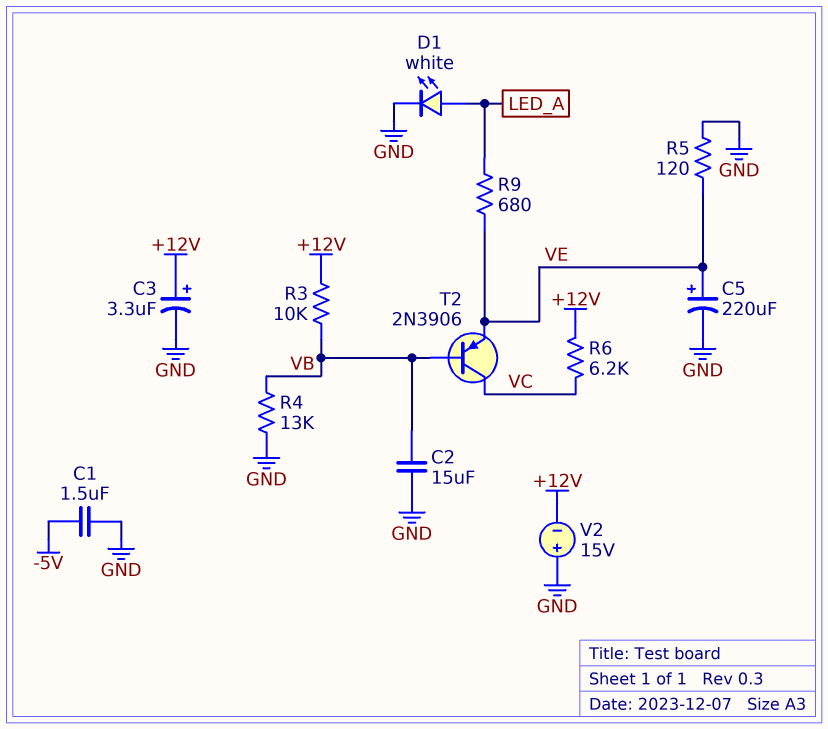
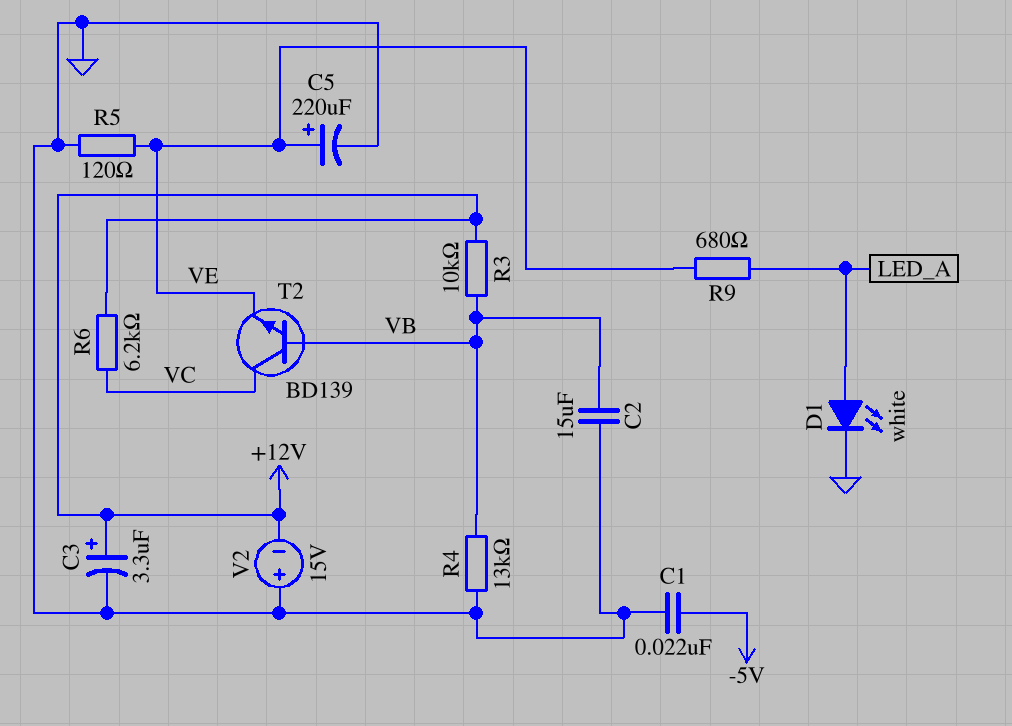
C1: 1.5uF (-5V, GND) -> 22nF (-5V, GND)
T2: PNP 2N3906 (B VB, C VC, E VE) -> NPN BD139 (B VB, C VC, E VE)

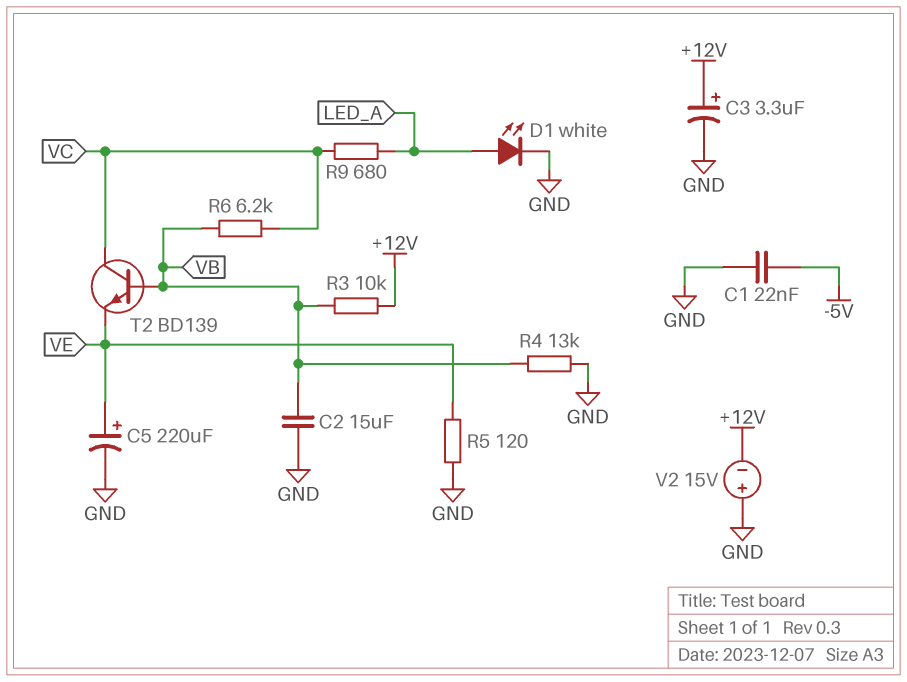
R6: 6.2k (+12V, VC) -> 6.2k (VB, VC)
R9: 680 (LED_A, VE) -> 680 (LED_A, VC)

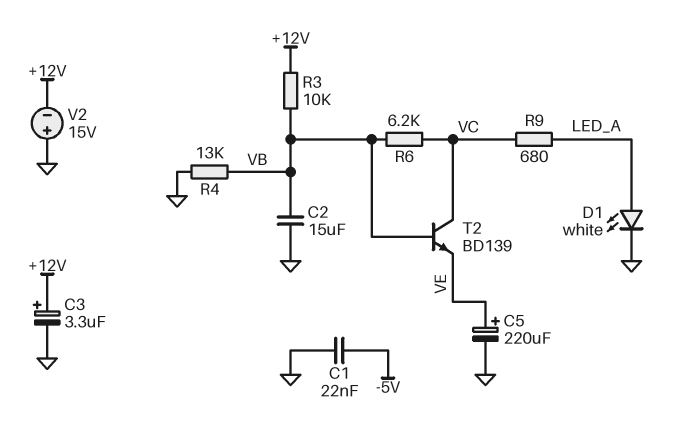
R5: 120 (GND, VE) -> none

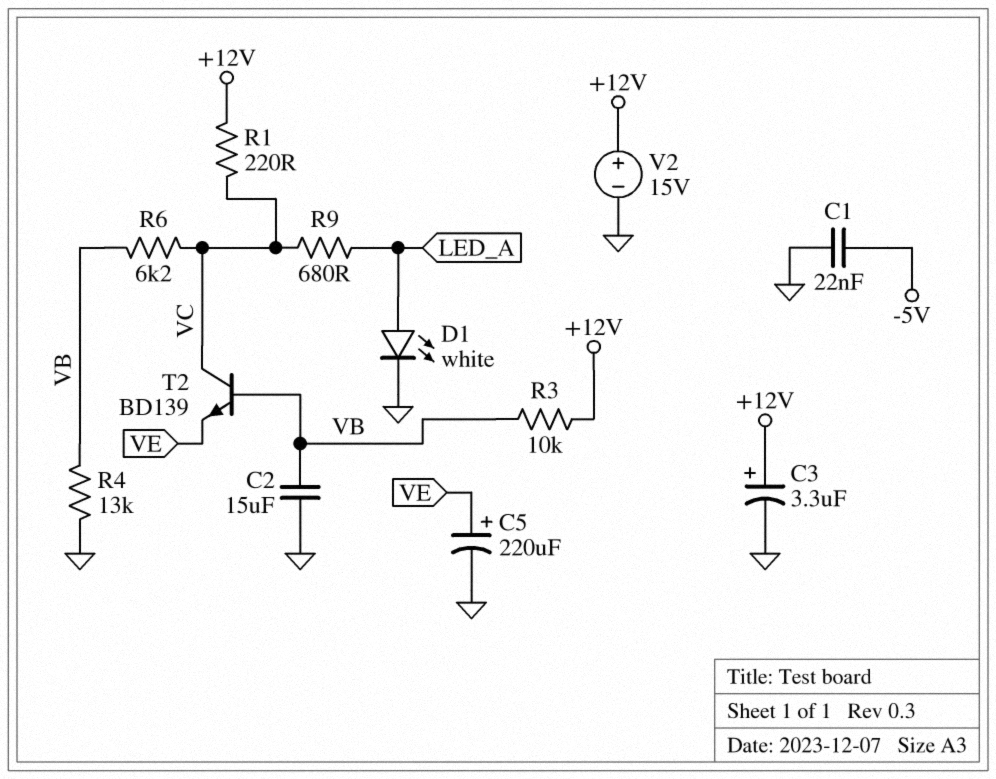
R1: none -> 220 (+12V, VC)
V2: 15V (plus GND, minus +12V) -> 15V (plus +12V, minus GND)

